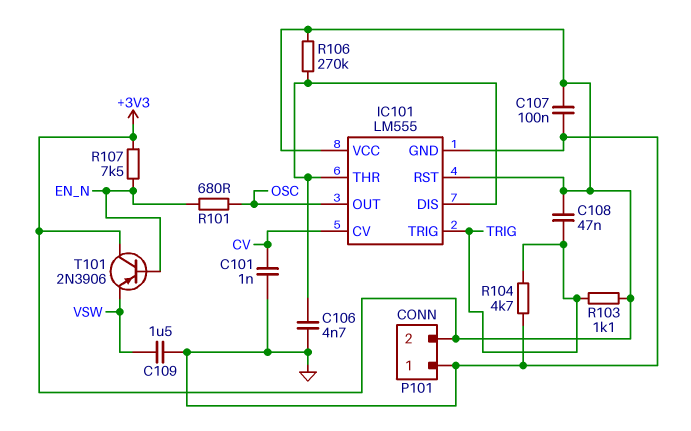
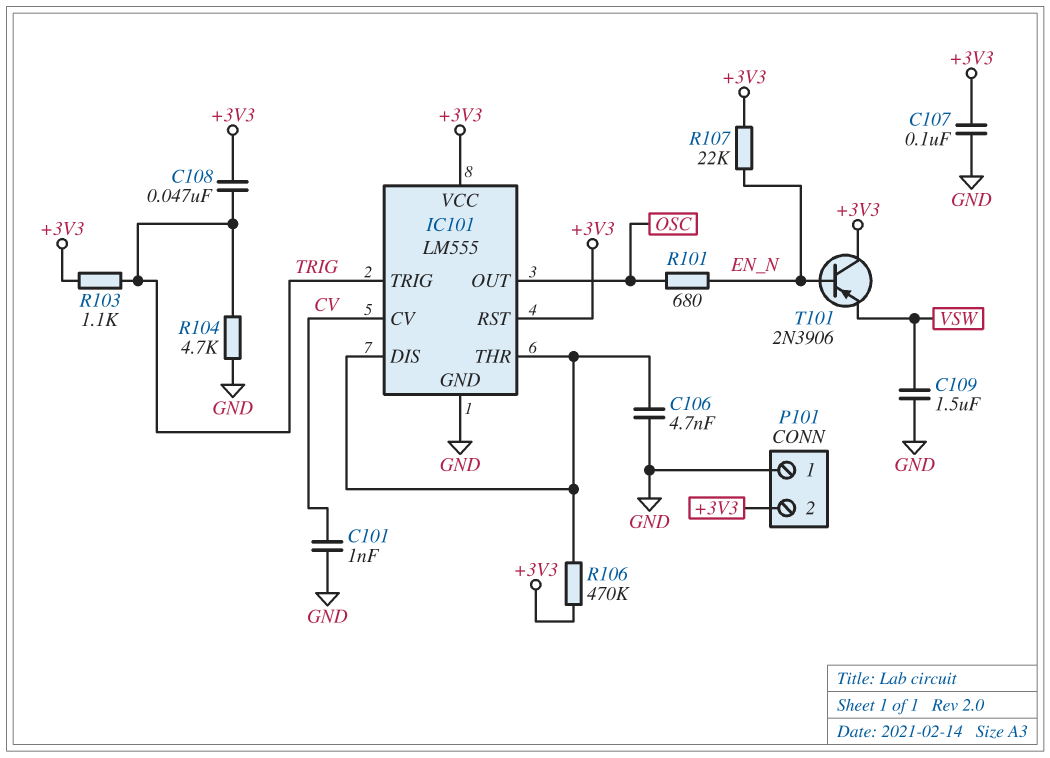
R106: 270k (+3V3, IC101/DIS) -> 470k (+3V3, IC101/DIS)
R107: 7.5k (+3V3, EN_N) -> 22k (+3V3, EN_N)

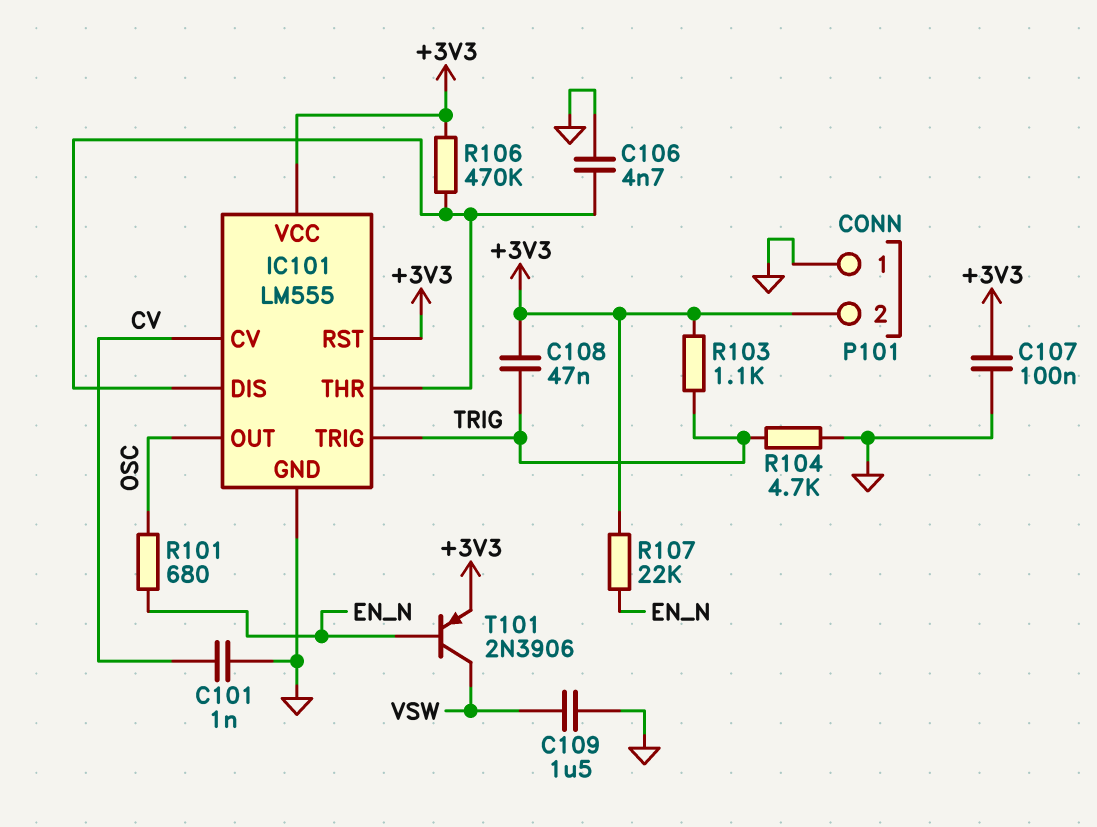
T101: PNP 2N3906 (B EN_N, C +3V3, E VSW) -> PNP 2N3906 (B EN_N, C VSW, E +3V3)

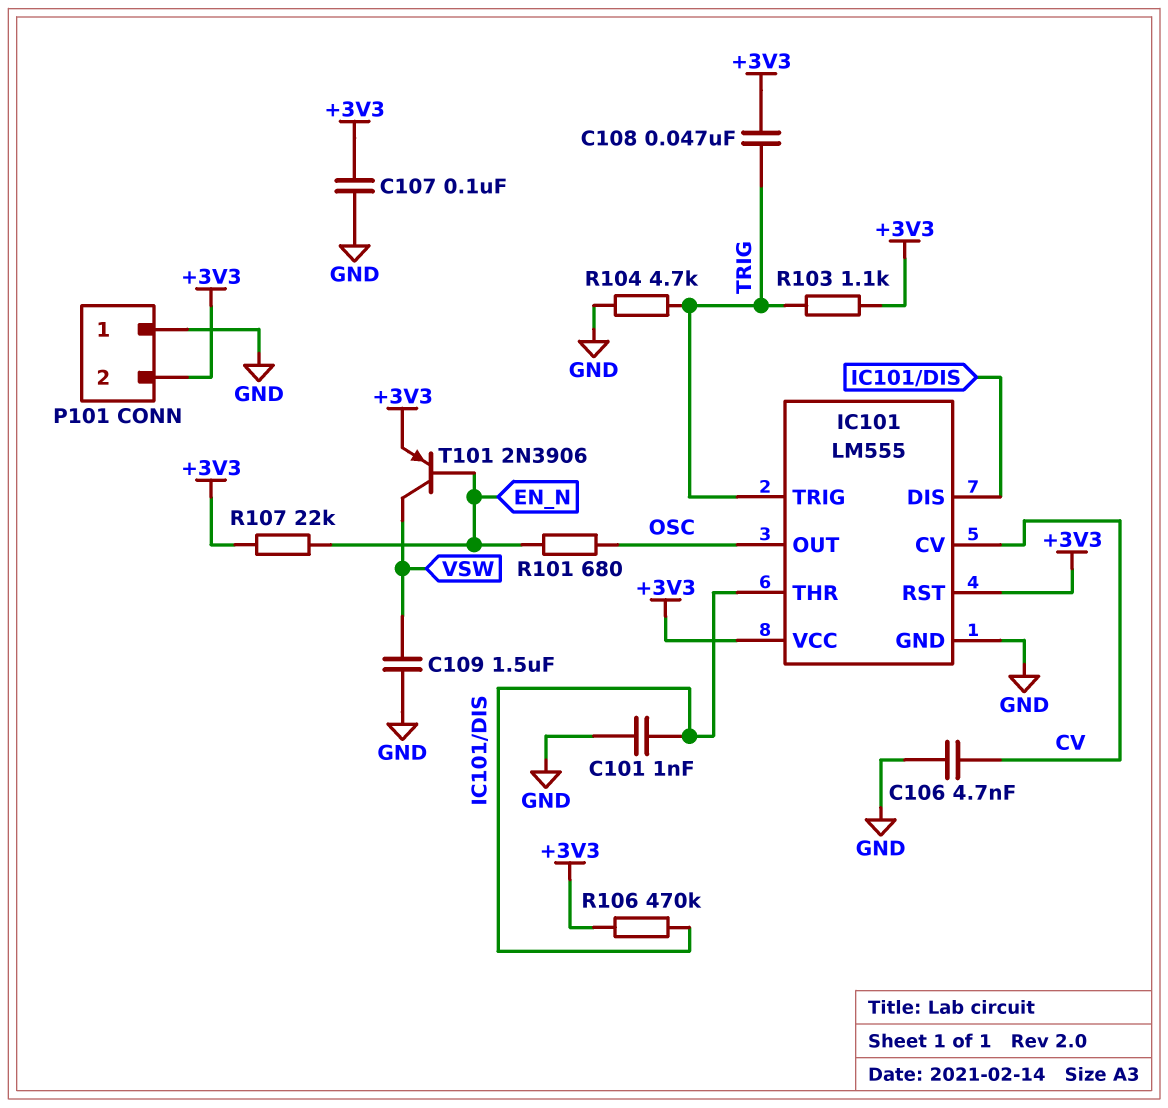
C101: 1nF (CV, GND) -> 1nF (GND, IC101/DIS)
C106: 4.7nF (GND, IC101/DIS) -> 4.7nF (CV, GND)

